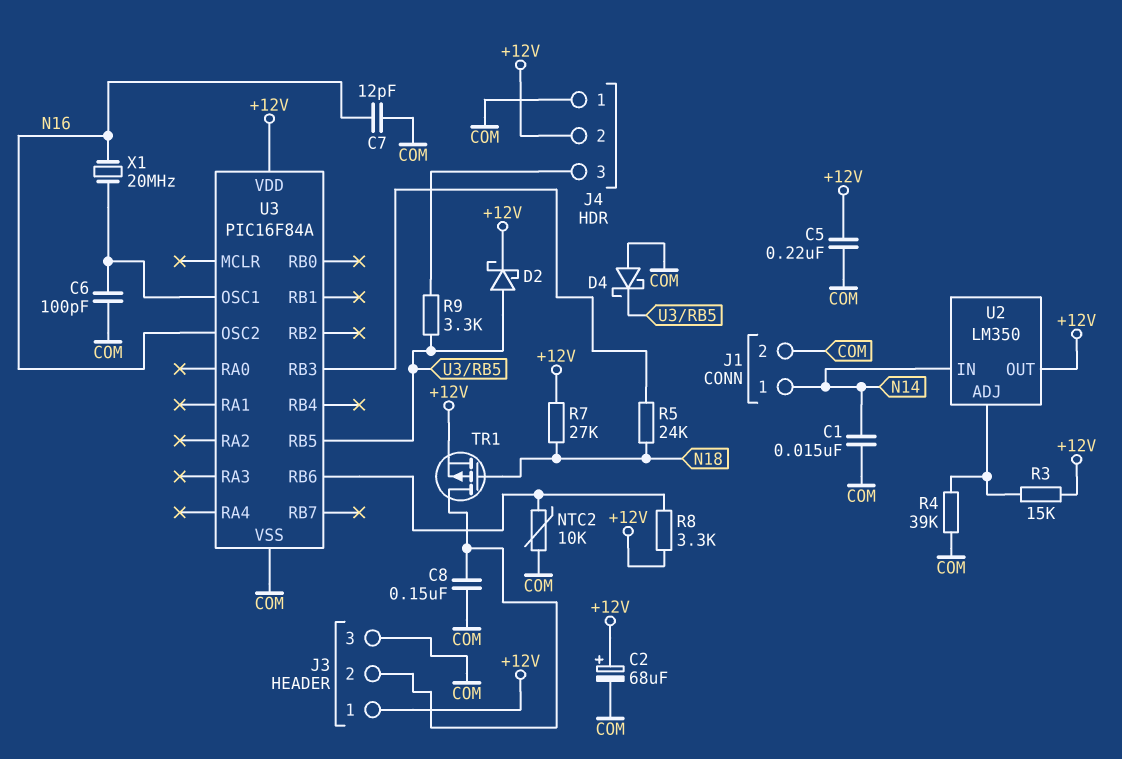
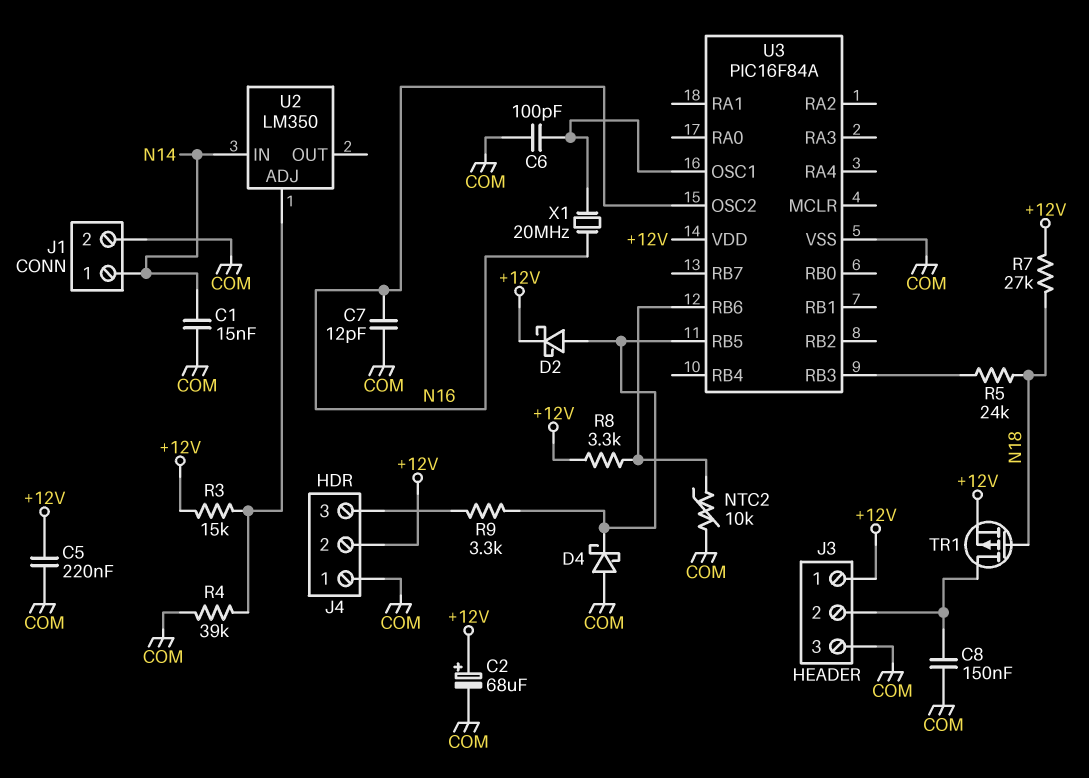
U2 pin OUT: +12V -> none

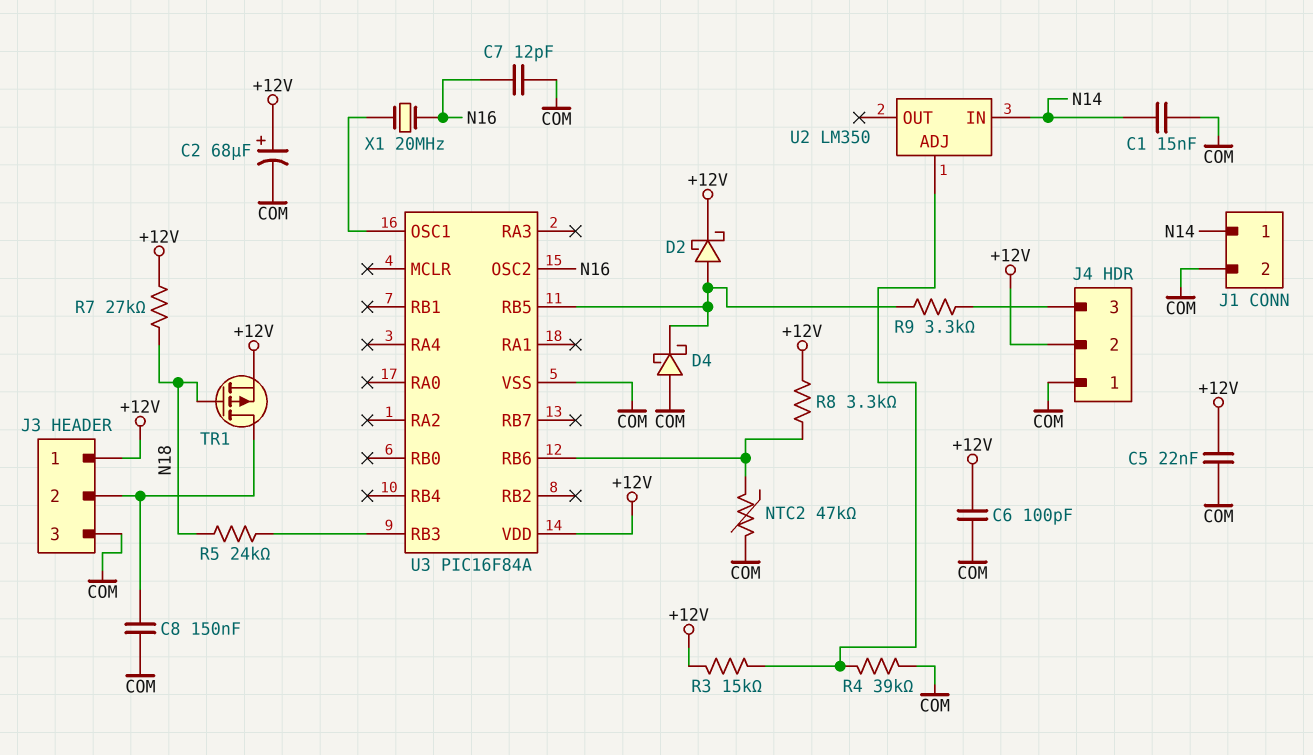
C5: 220nF (+12V, COM) -> 22nF (+12V, COM)
C6: 100pF (COM, U3/OSC1) -> 100pF (+12V, COM)
NTC2: 10k (COM, U3/RB6) -> 47k (COM, U3/RB6)

